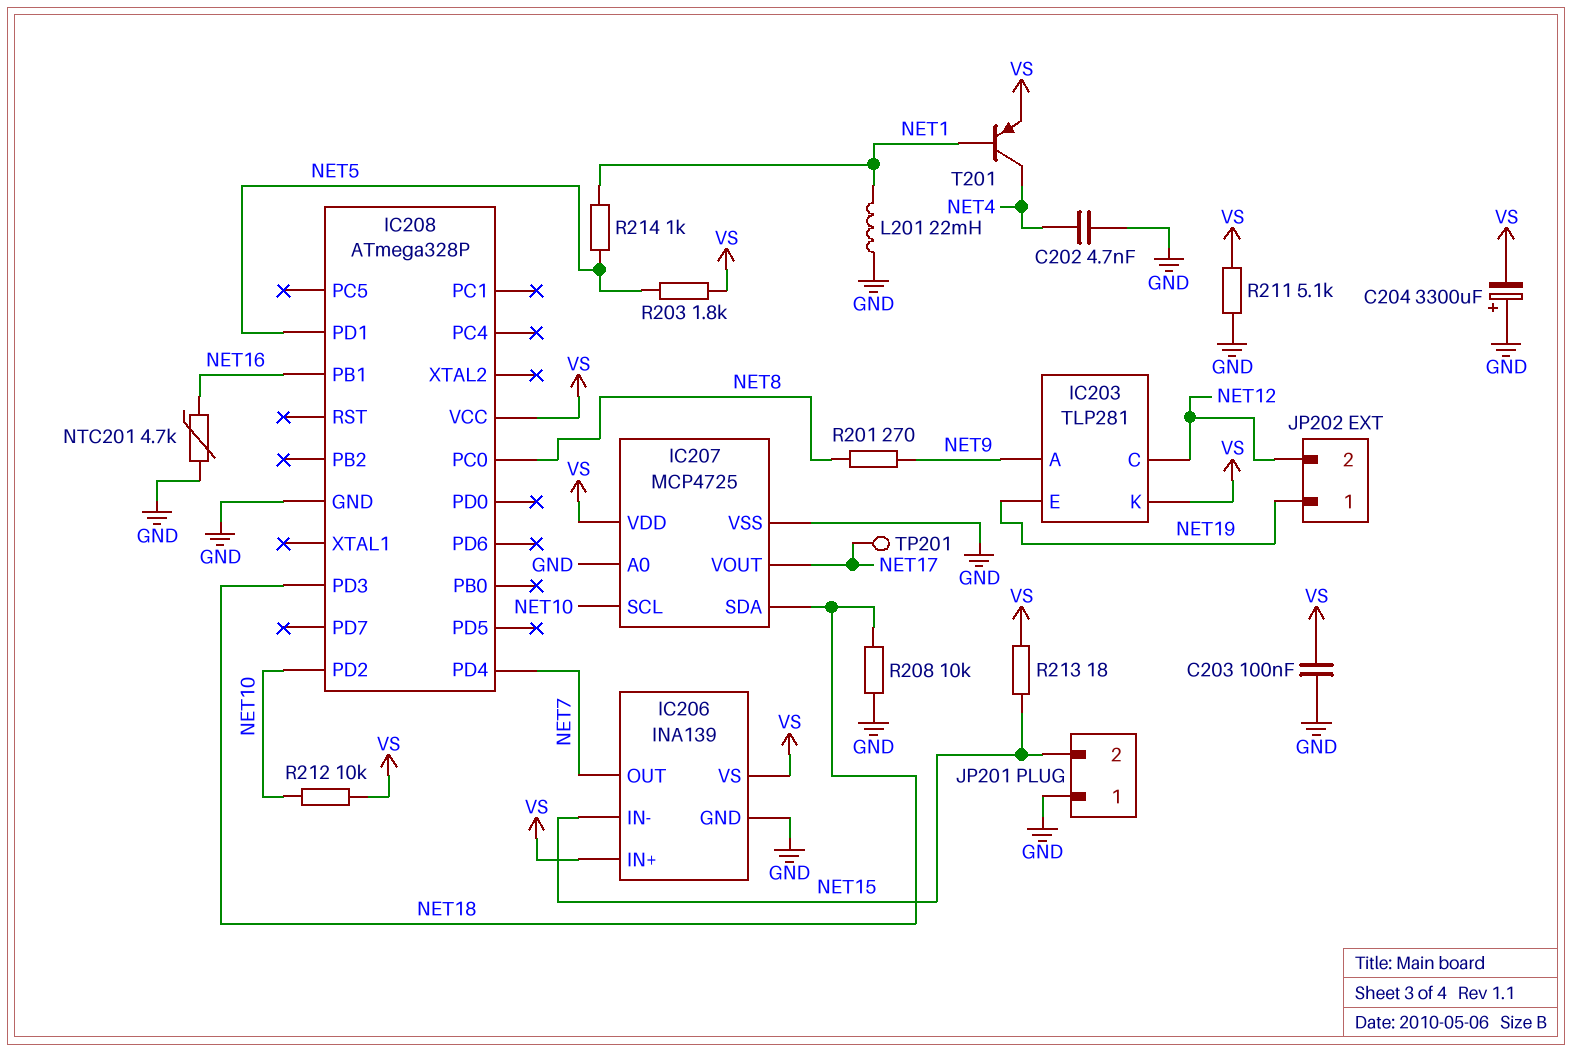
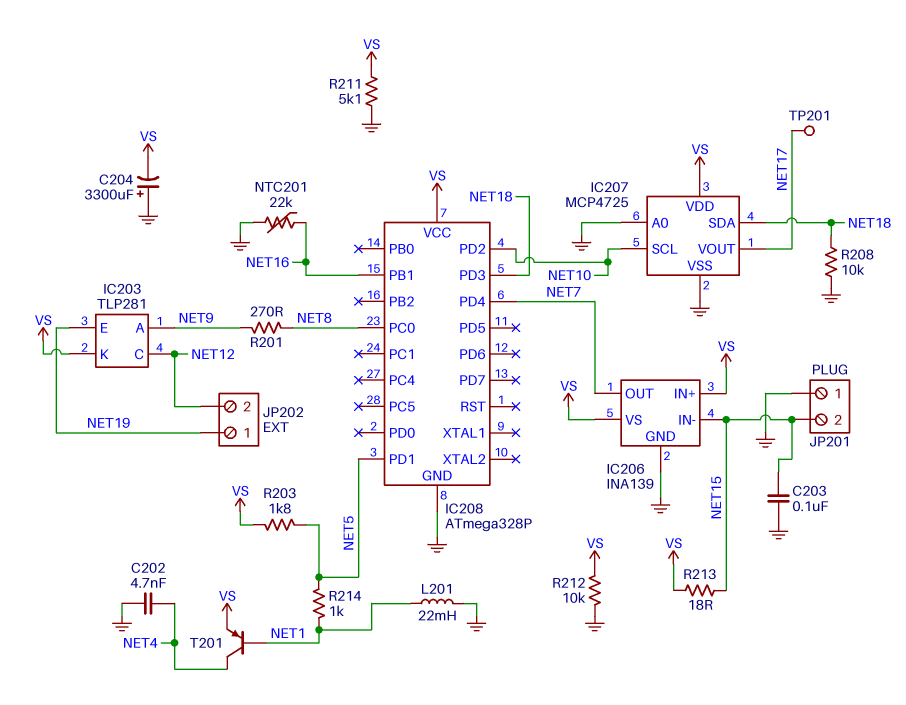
C203: 100nF (GND, VS) -> 100nF (GND, NET15)
NTC201: 4.7k (GND, NET16) -> 22k (GND, NET16)
R212: 10k (NET10, VS) -> 10k (GND, VS)

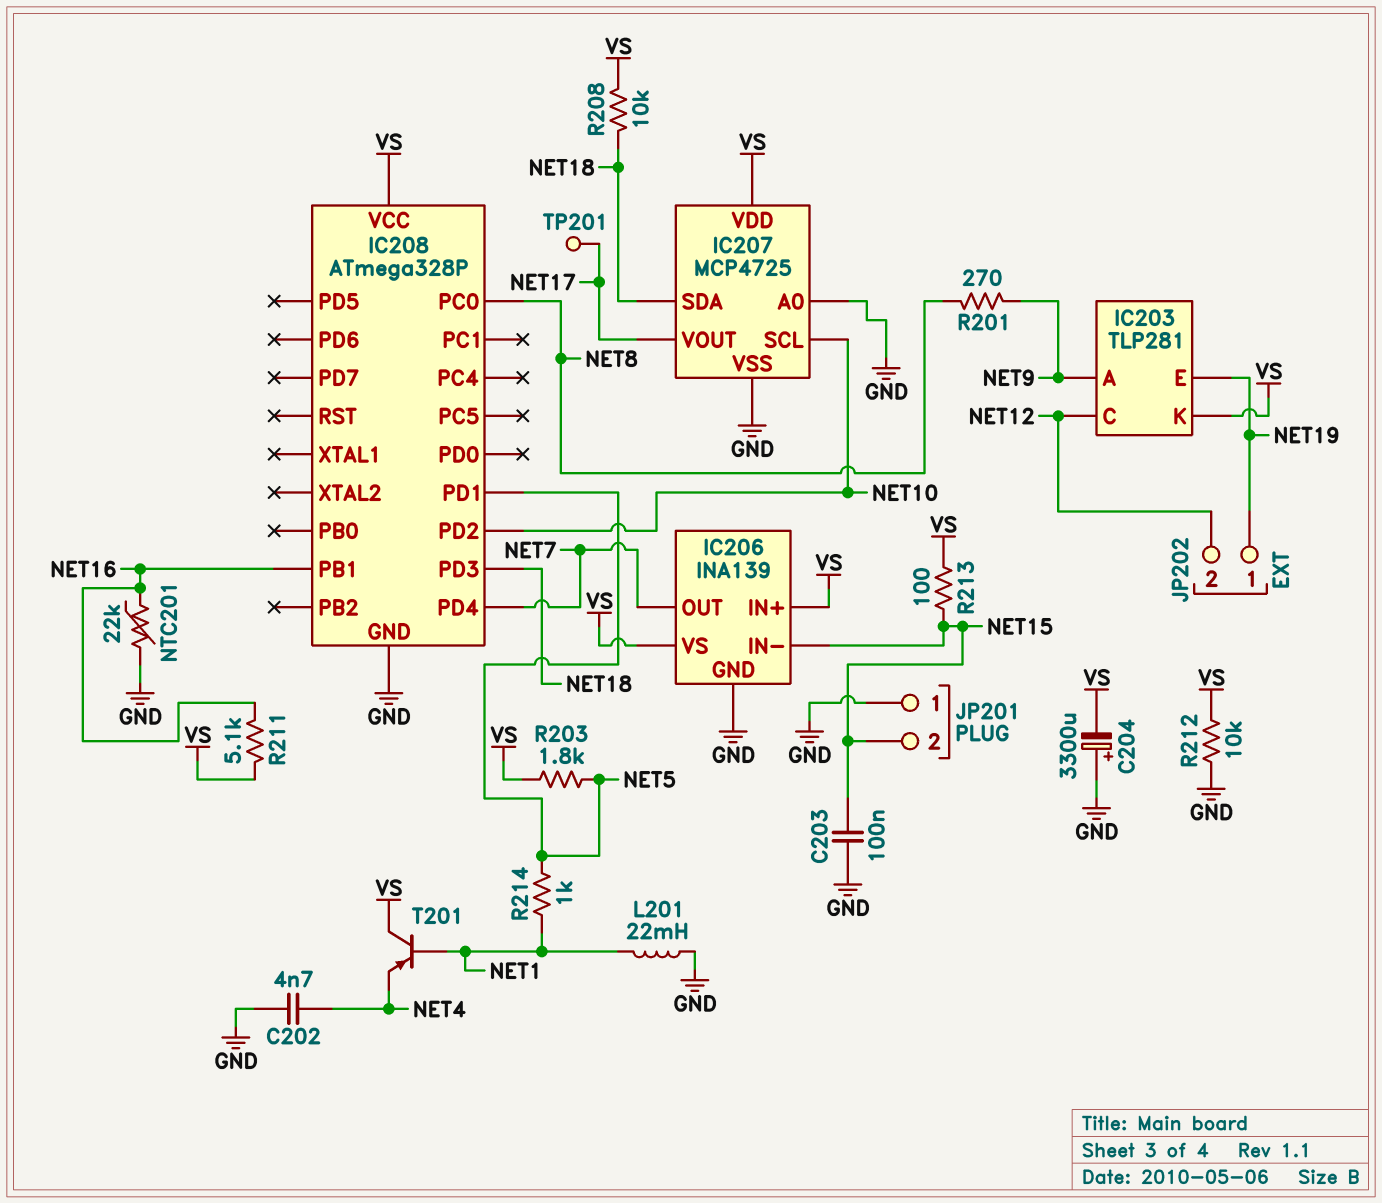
R208: 10k (GND, NET18) -> 10k (NET18, VS)
R211: 5.1k (GND, VS) -> 5.1k (NET16, VS)
R213: 18 (NET15, VS) -> 100 (NET15, VS)
T201: PNP (B NET1, C NET4, E VS) -> PNP (B NET1, C VS, E NET4)

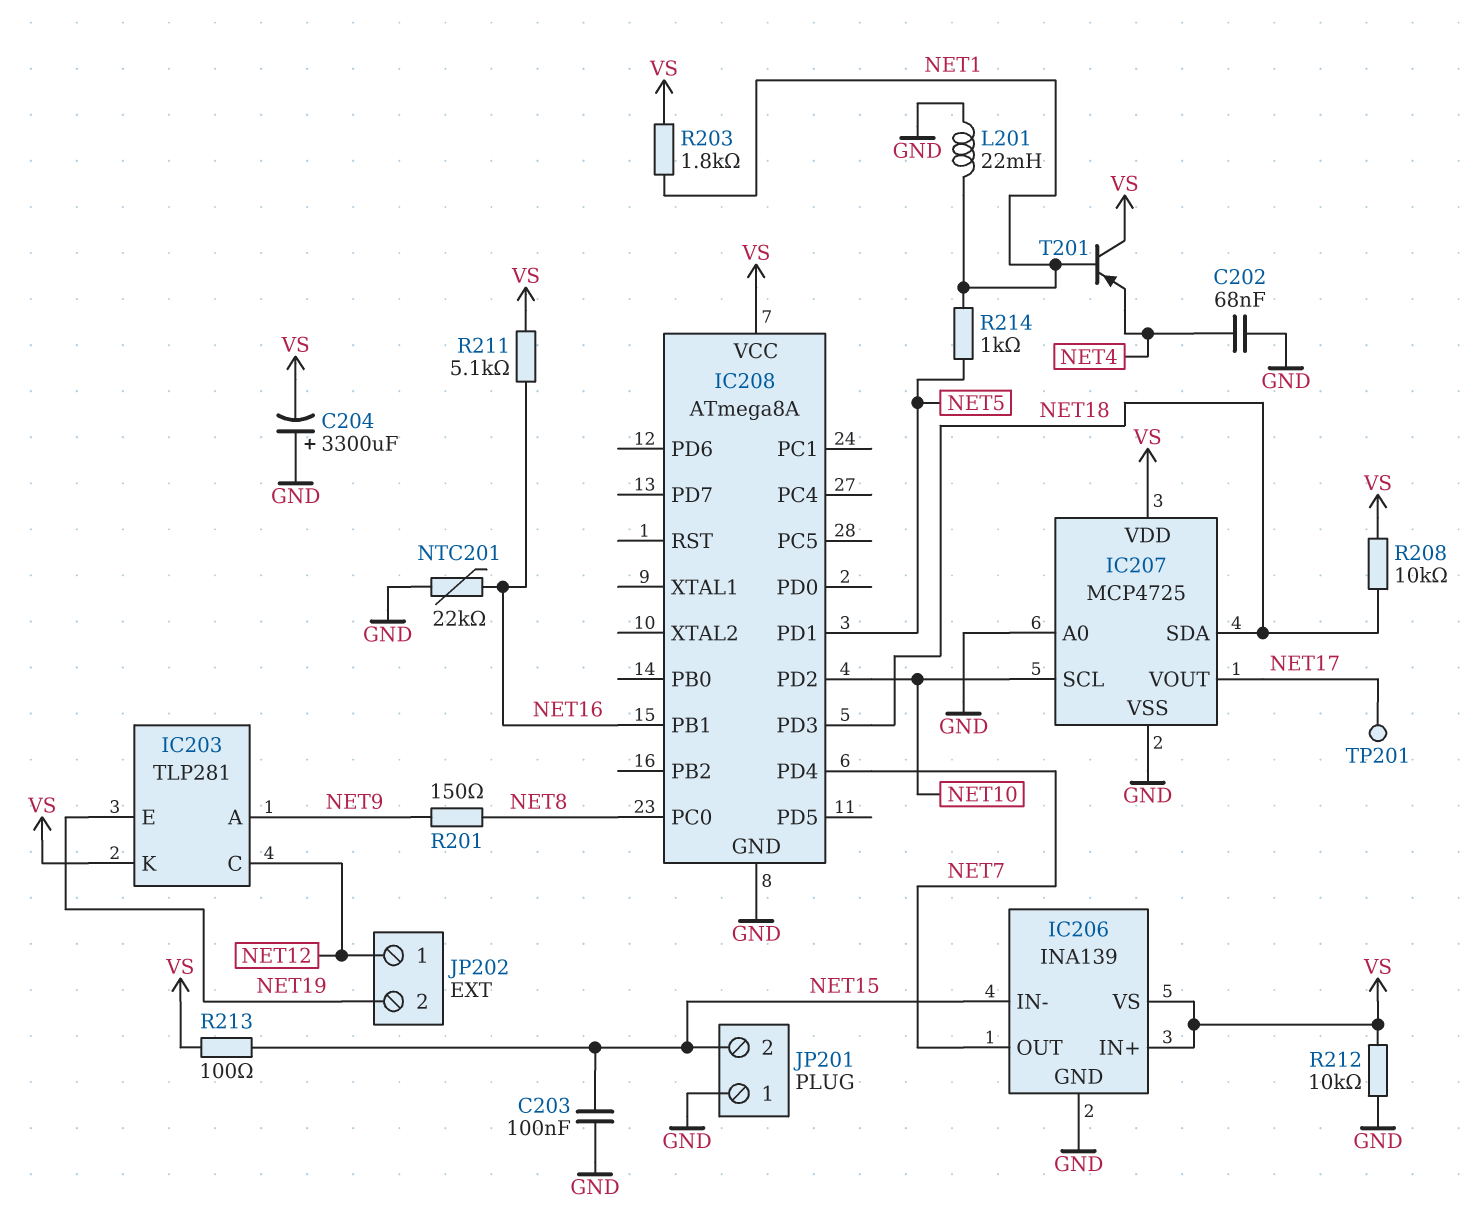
C202: 4.7nF (GND, NET4) -> 68nF (GND, NET4)
IC208: ATmega328P -> ATmega8A
JP202 pin 1: NET19 -> NET12
JP202 pin 2: NET12 -> NET19
R201: 270 (NET8, NET9) -> 150 (NET8, NET9)
R203: 1.8k (NET5, VS) -> 1.8k (NET1, VS)

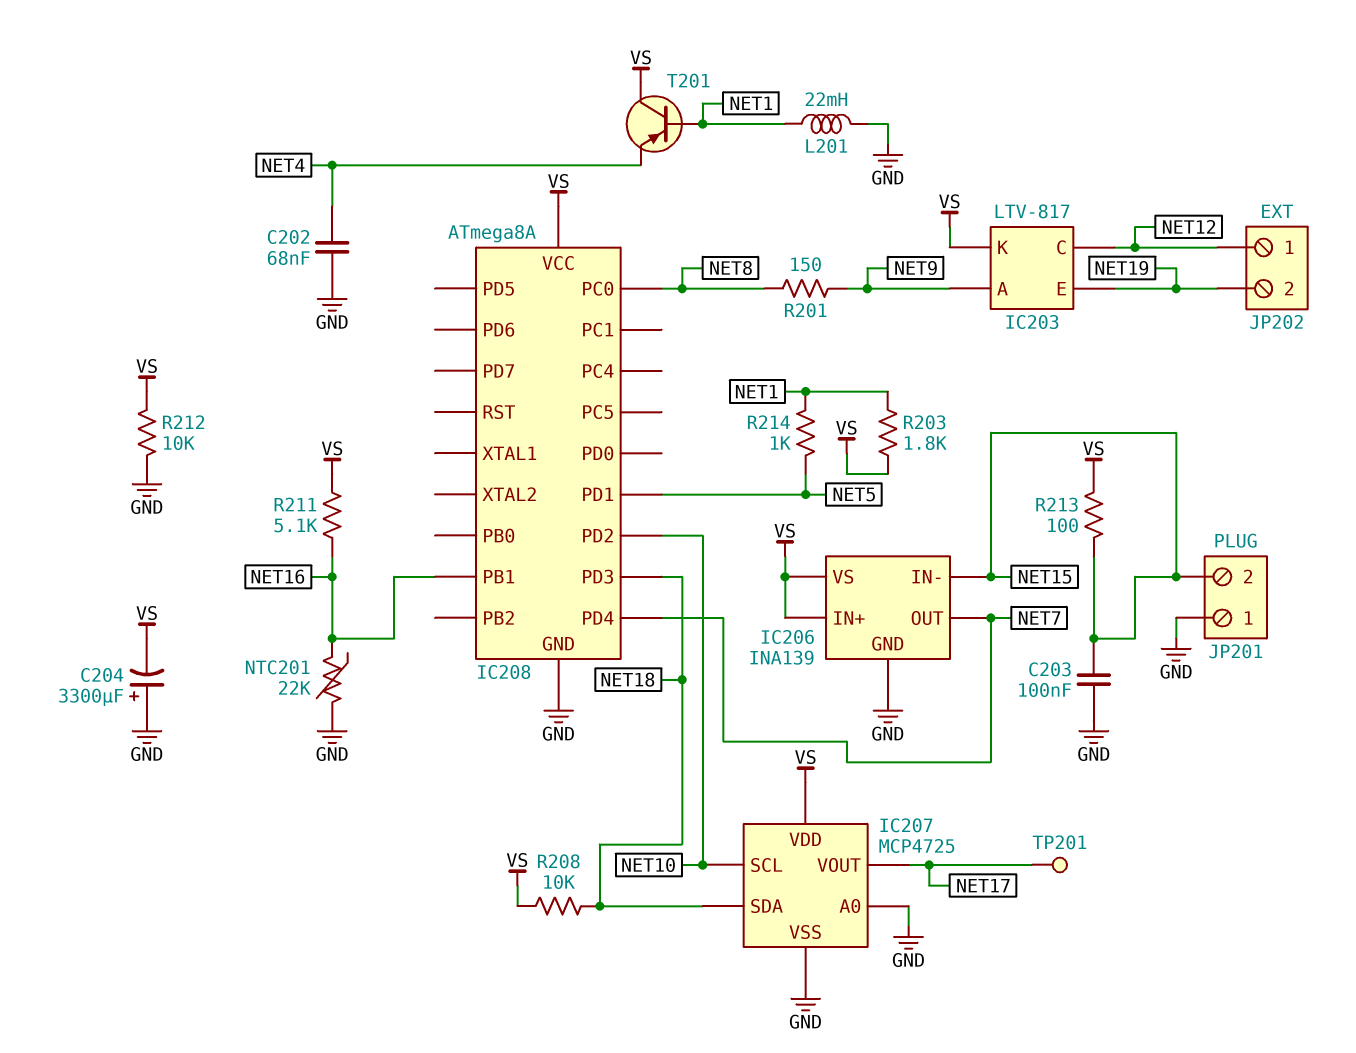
IC203: TLP281 -> LTV-817

